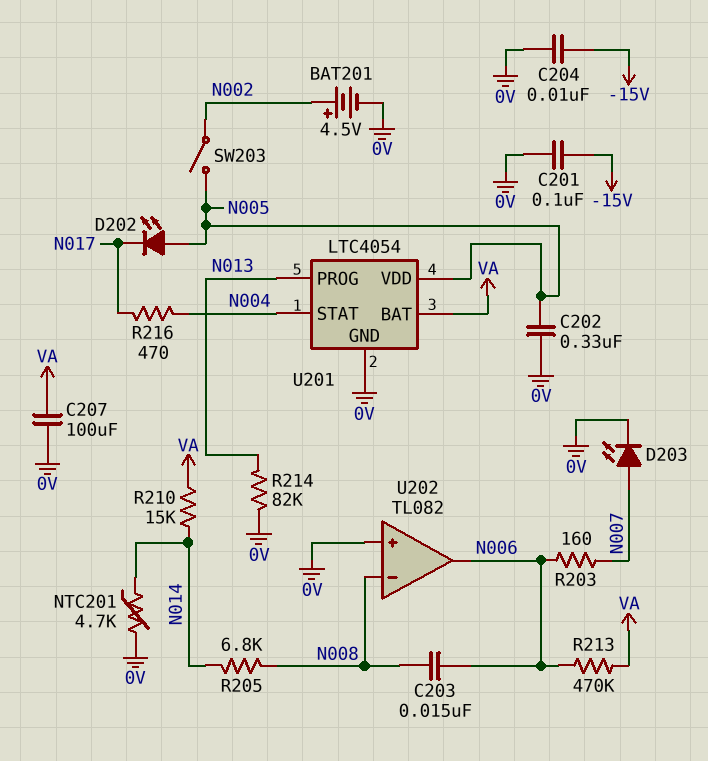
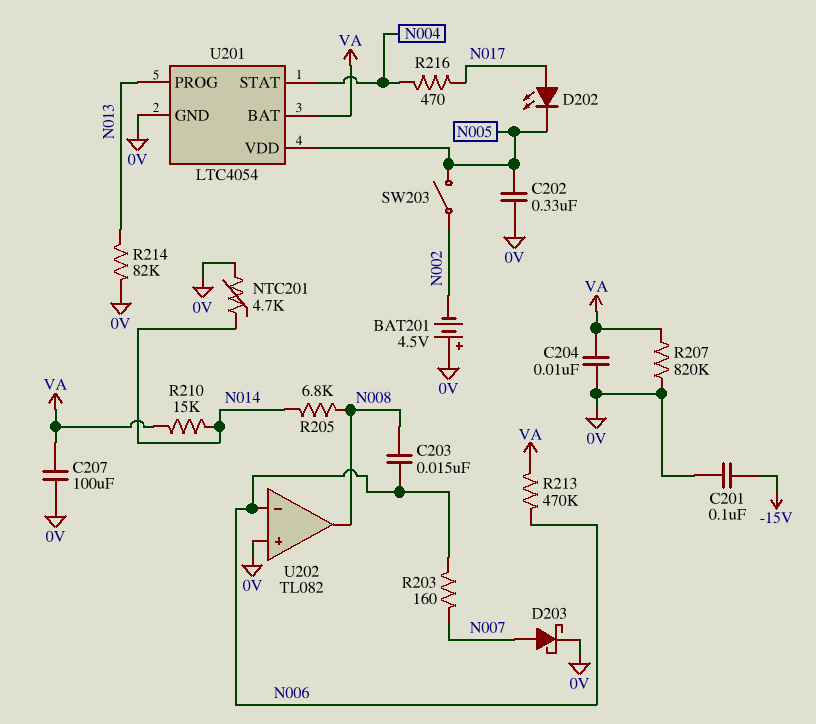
BAT201: 4.5V (plus N002, minus 0V) -> 4.5V (plus 0V, minus N002)
C204: 10nF (-15V, 0V) -> 10nF (0V, VA)
D202: LED (A N005, K N017) -> LED (A N017, K N005)
D203: LED (A N007, K 0V) -> schottky (A N007, K 0V)
R207: none -> 820k (0V, VA)
U202 pin in-: N008 -> N006
U202 pin out: N006 -> N008

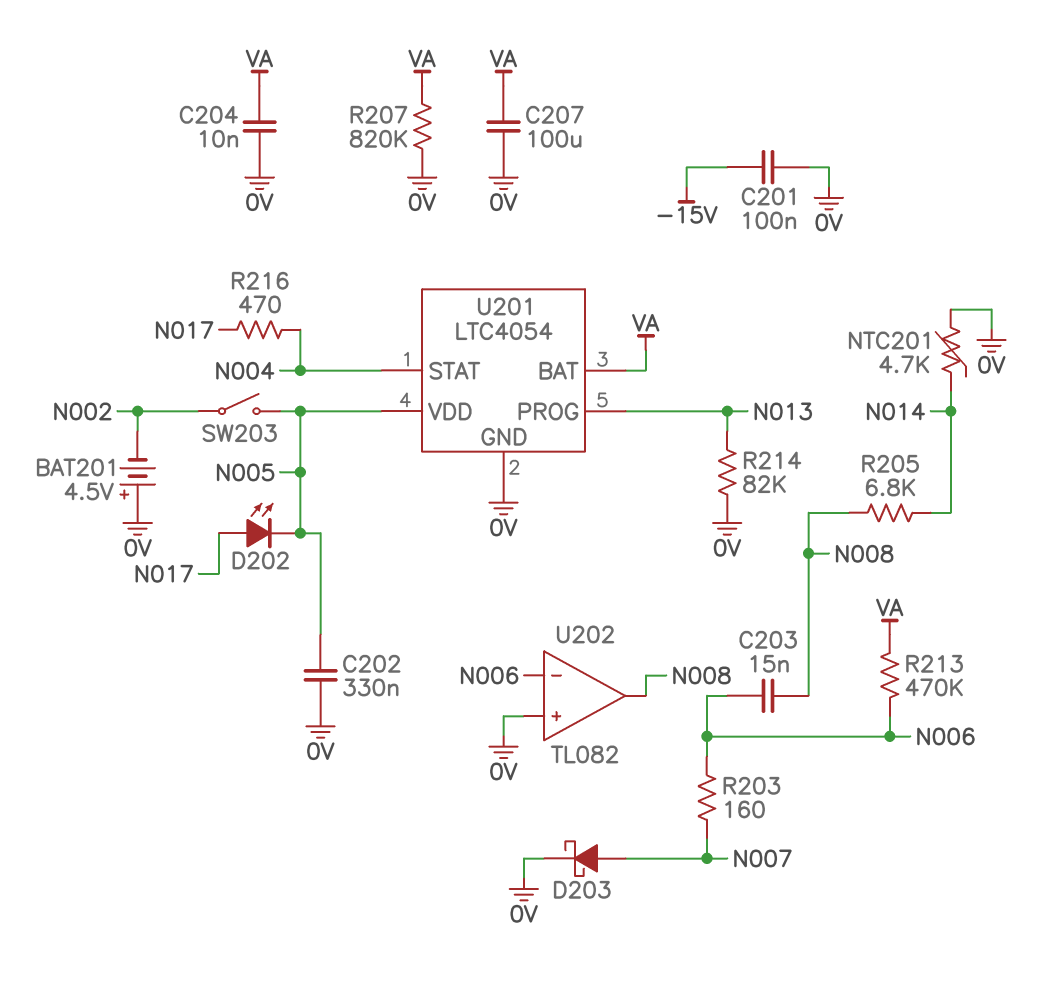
R210: 15k (N014, VA) -> none

